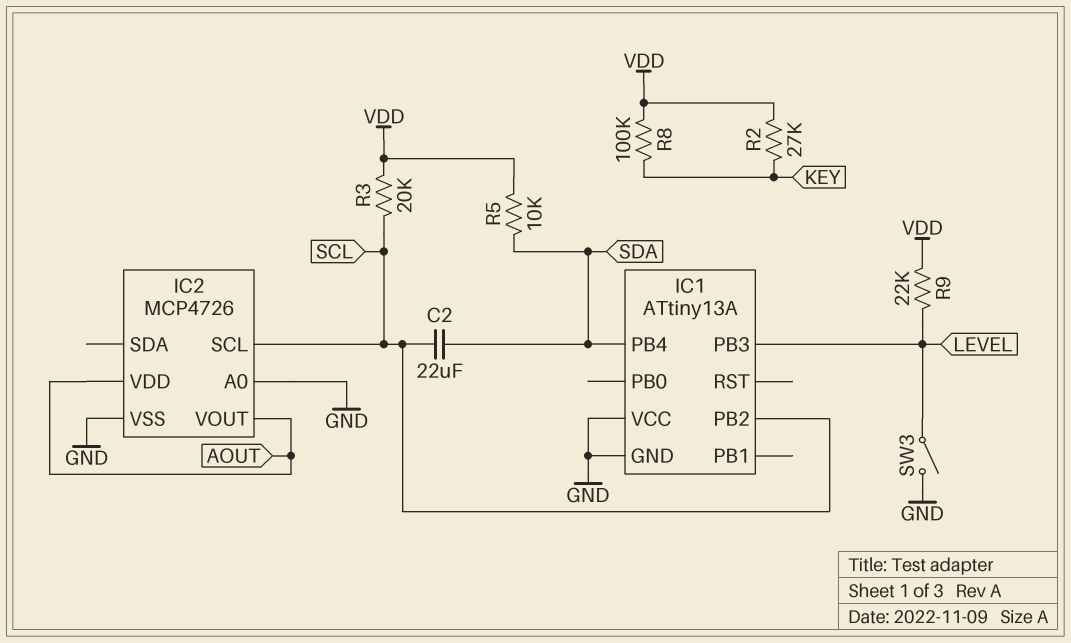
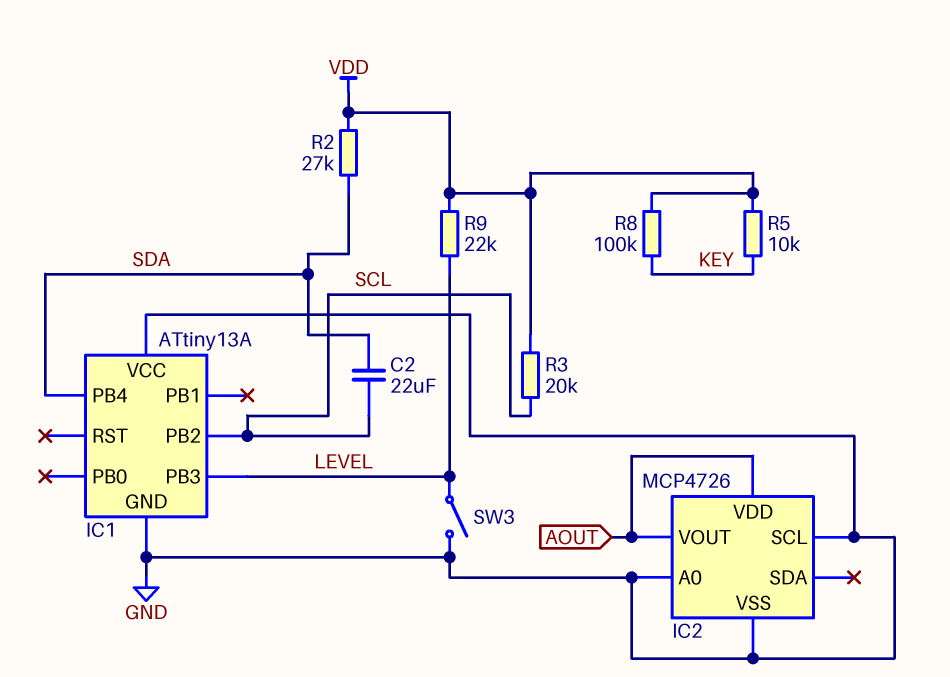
IC2 pin SCL: SCL -> GND
R2: 27k (KEY, VDD) -> 27k (SDA, VDD)
R5: 10k (SDA, VDD) -> 10k (KEY, VDD)

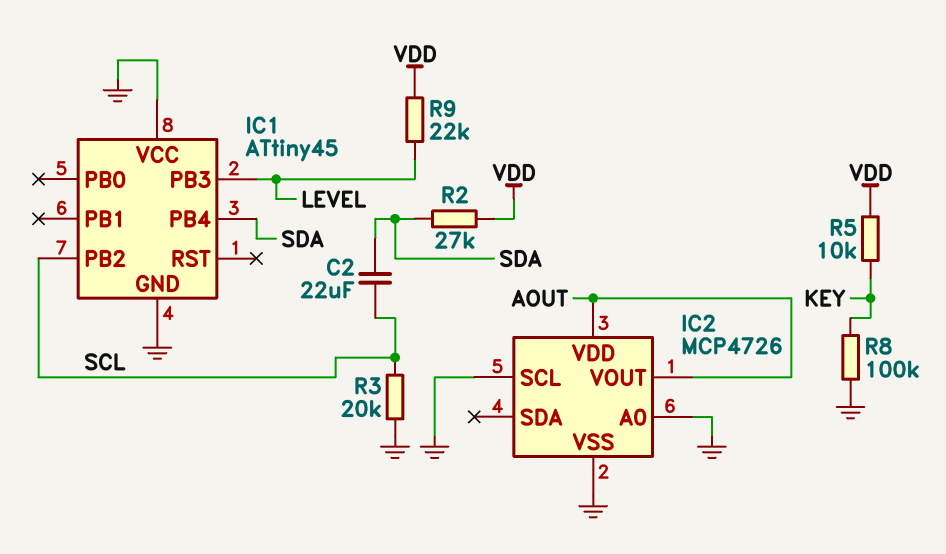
IC1: ATtiny13A -> ATtiny45
R3: 20k (SCL, VDD) -> 20k (GND, SCL)
R8: 100k (KEY, VDD) -> 100k (GND, KEY)
SW3: switch (GND, LEVEL) -> none

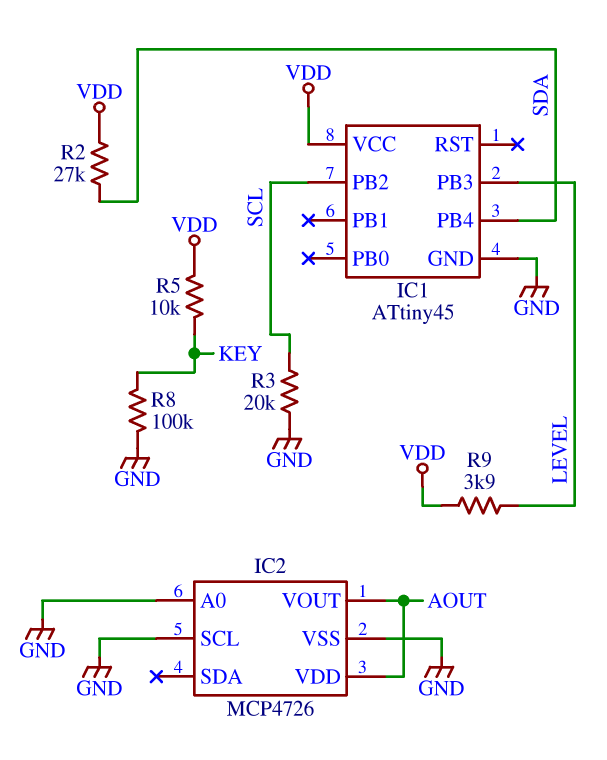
C2: 22uF (SCL, SDA) -> none
IC1 pin VCC: GND -> VDD
R9: 22k (LEVEL, VDD) -> 3.9k (LEVEL, VDD)

